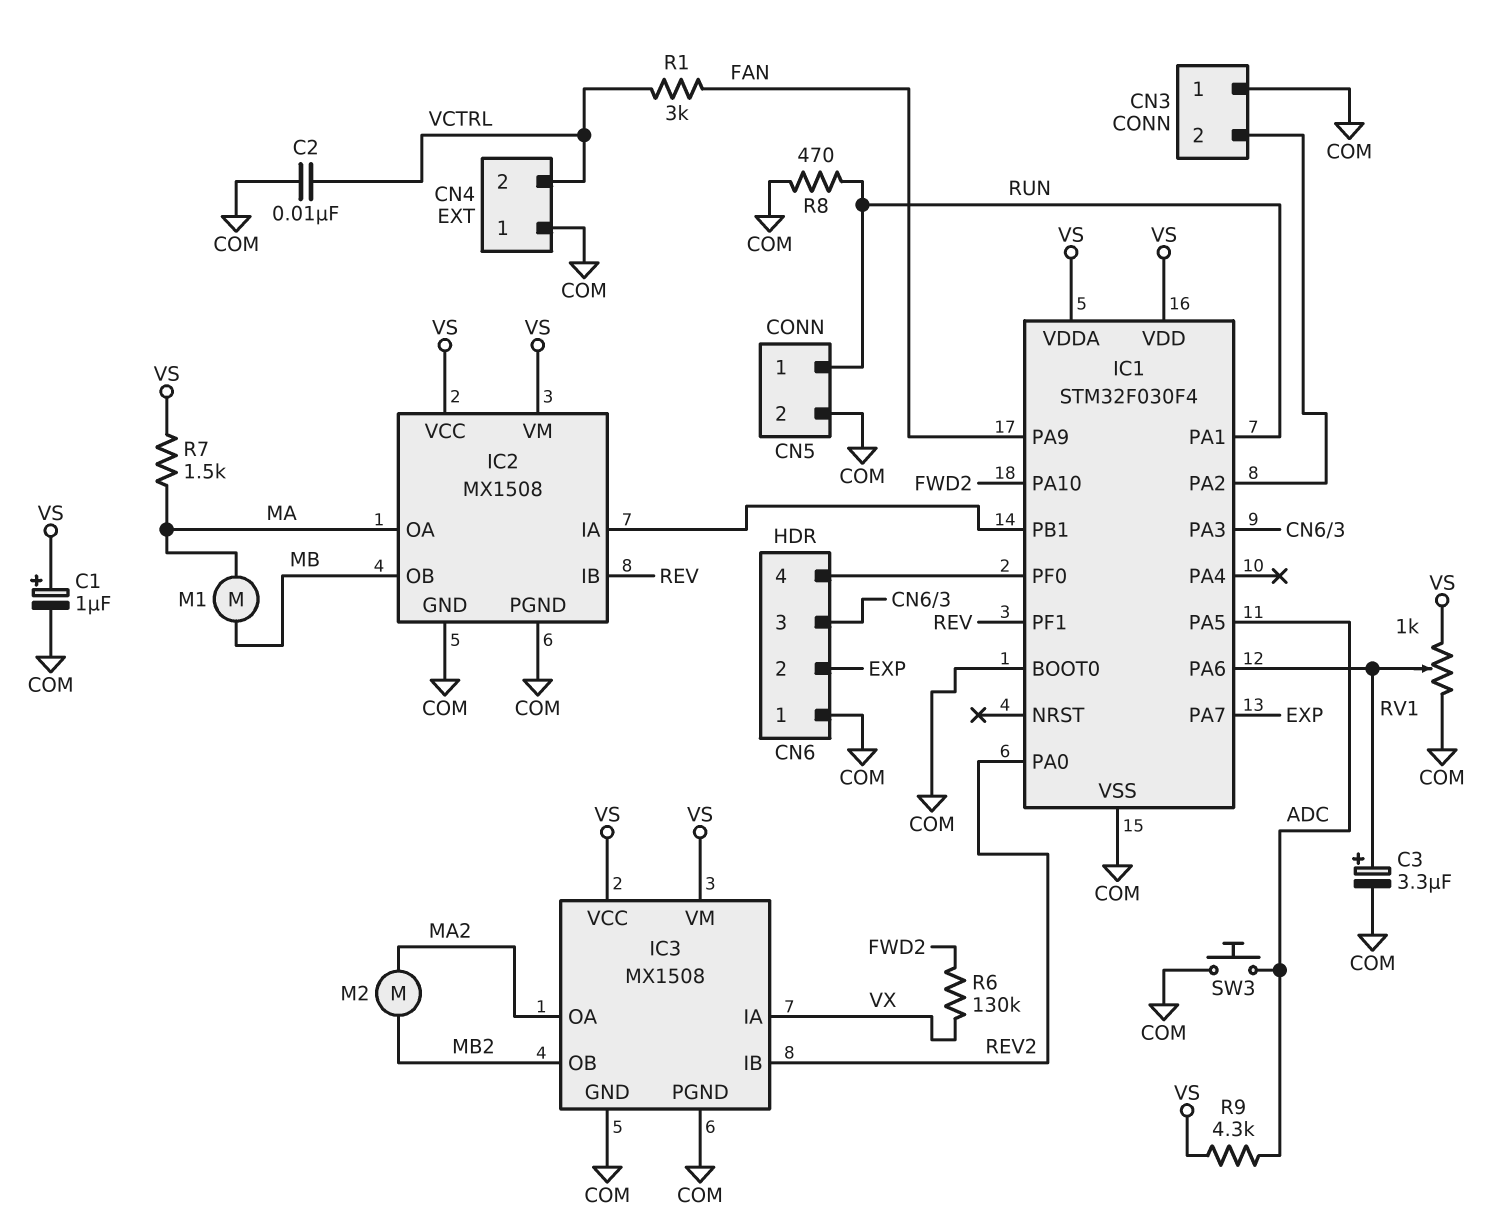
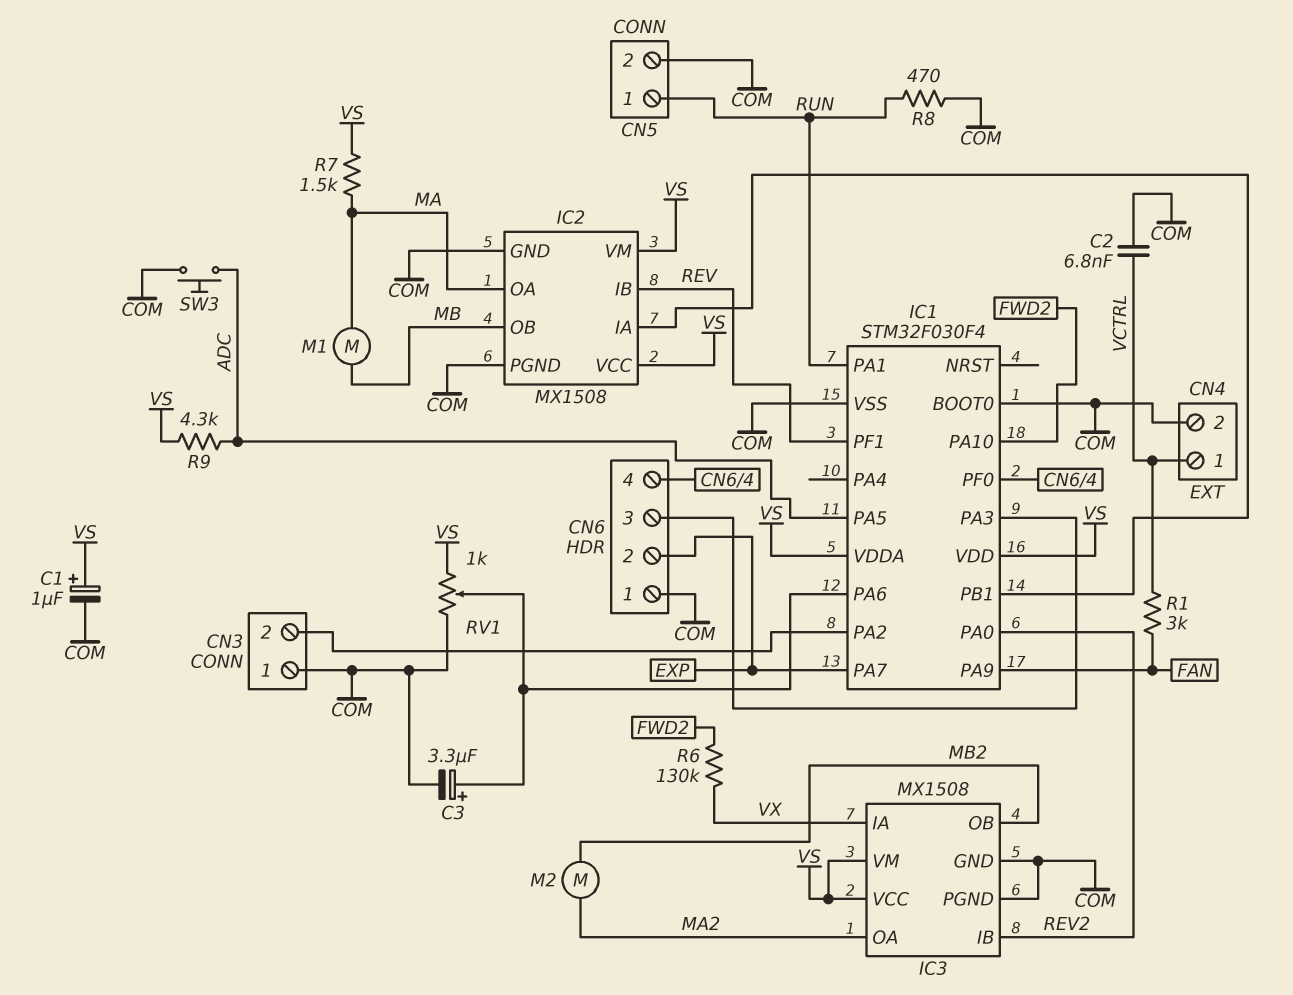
C2: 10nF (COM, VCTRL) -> 6.8nF (COM, VCTRL)
CN4 pin 1: COM -> VCTRL
CN4 pin 2: VCTRL -> COM

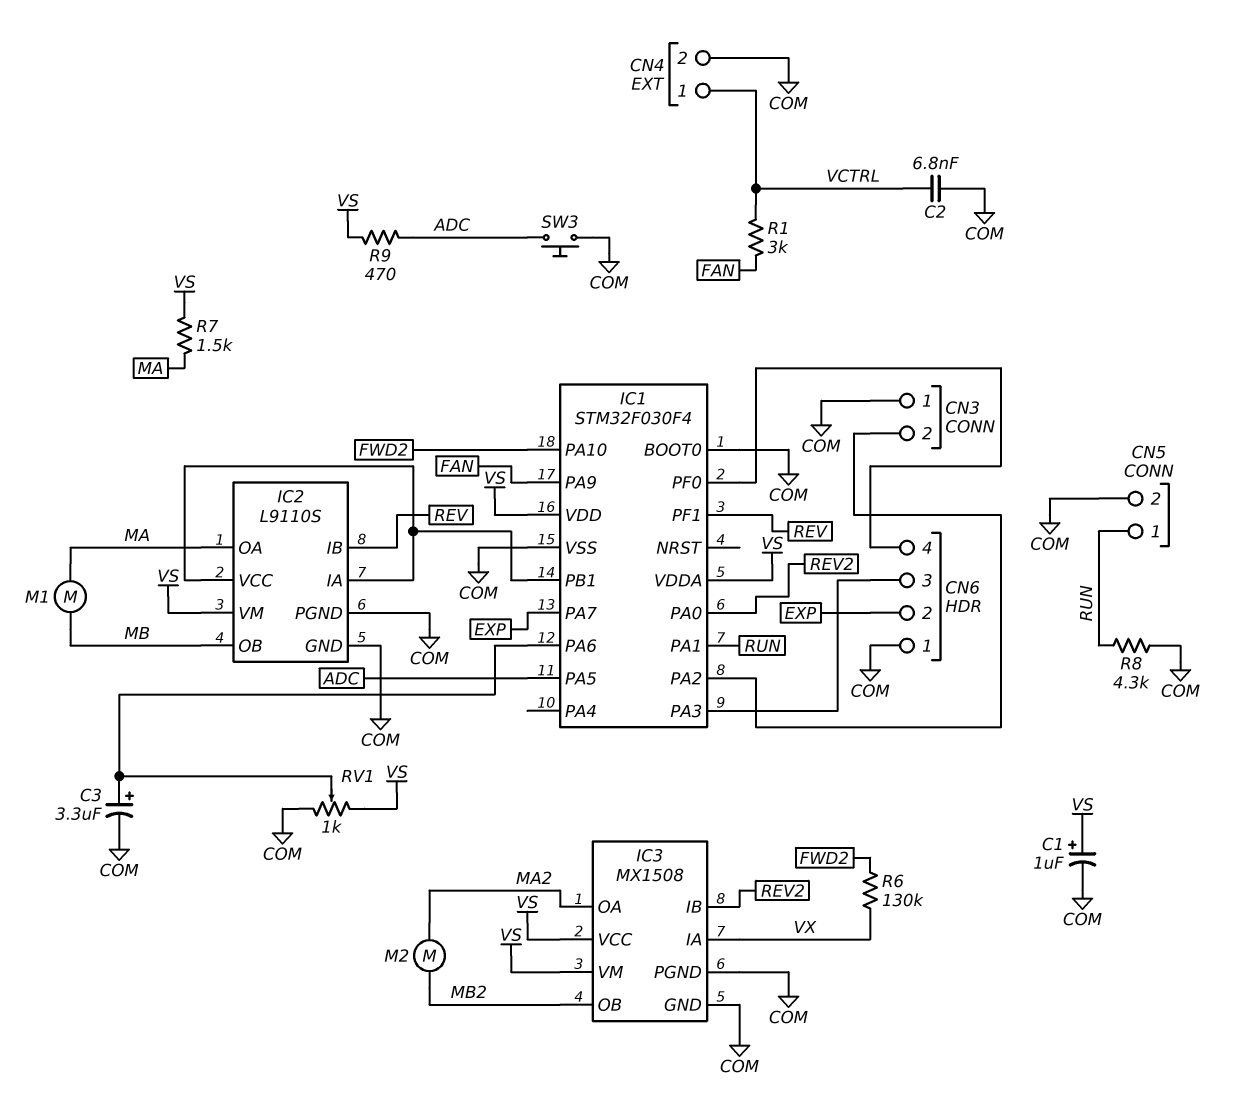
IC2: MX1508 -> L9110S
IC2 pin VCC: VS -> IC1/PB1
R8: 470 (COM, RUN) -> 4.3k (COM, RUN)
R9: 4.3k (ADC, VS) -> 470 (ADC, VS)

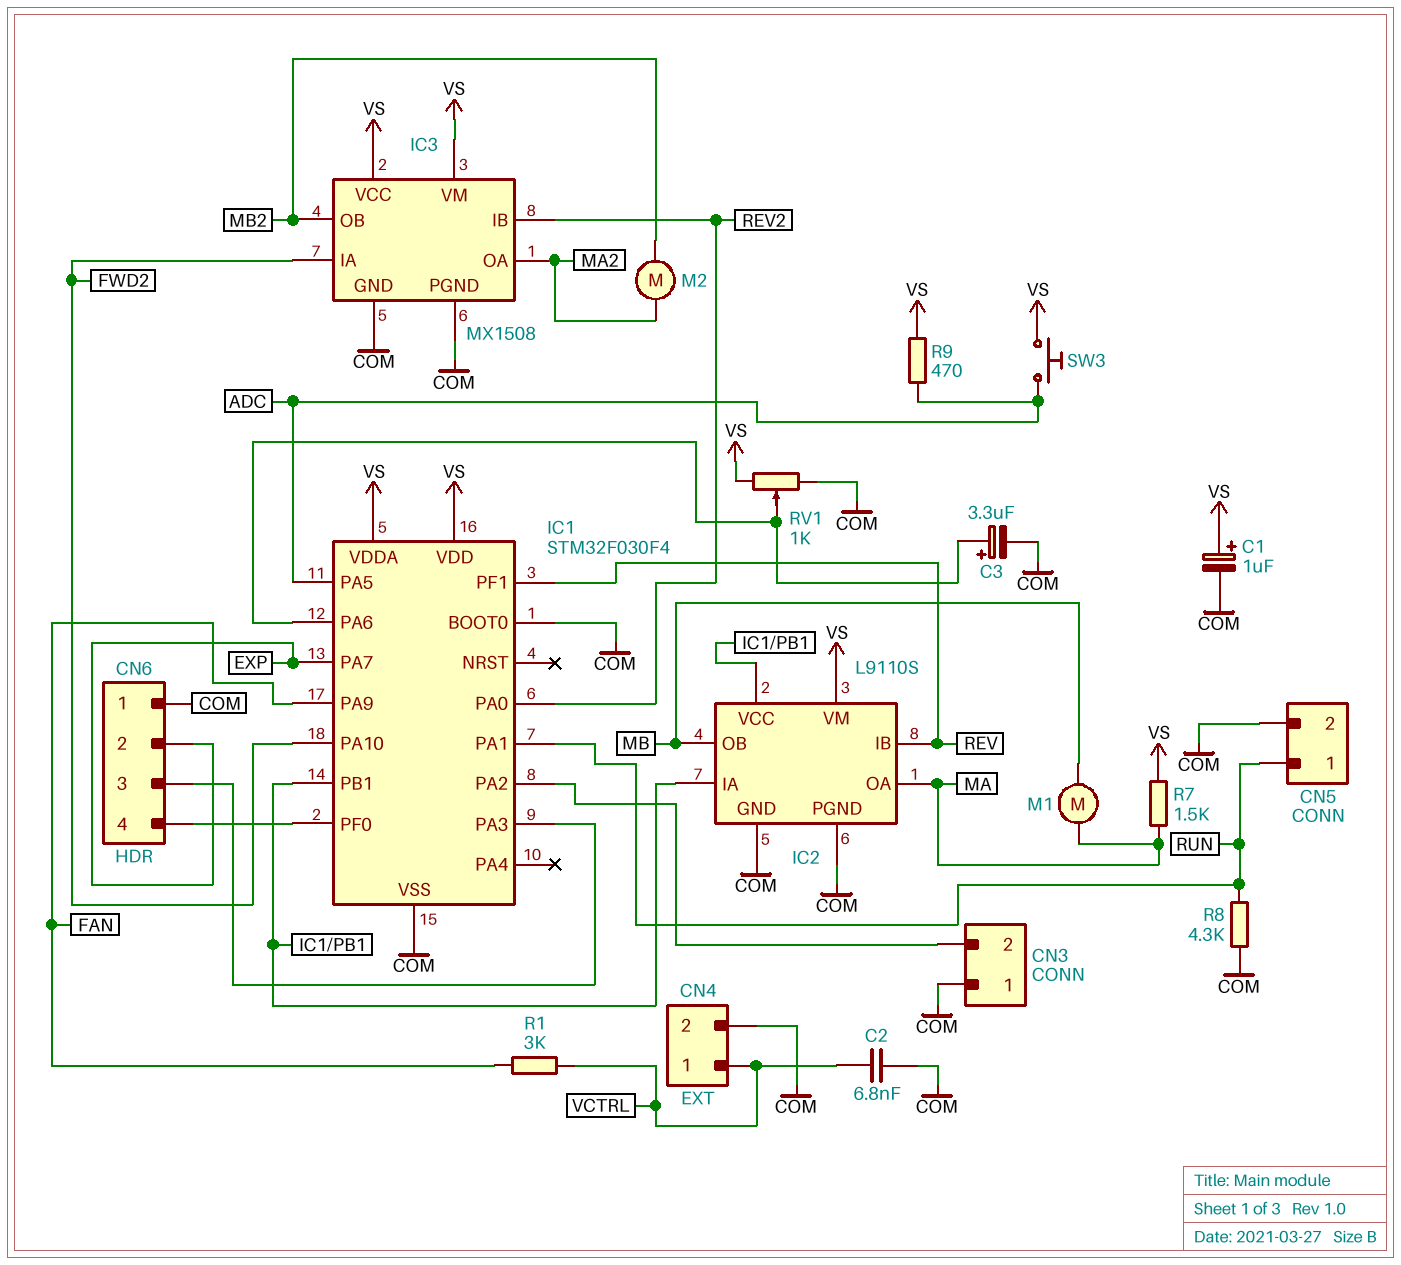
IC3 pin IA: VX -> FWD2
R6: 130k (FWD2, VX) -> none
SW3: button (ADC, COM) -> button (ADC, VS)

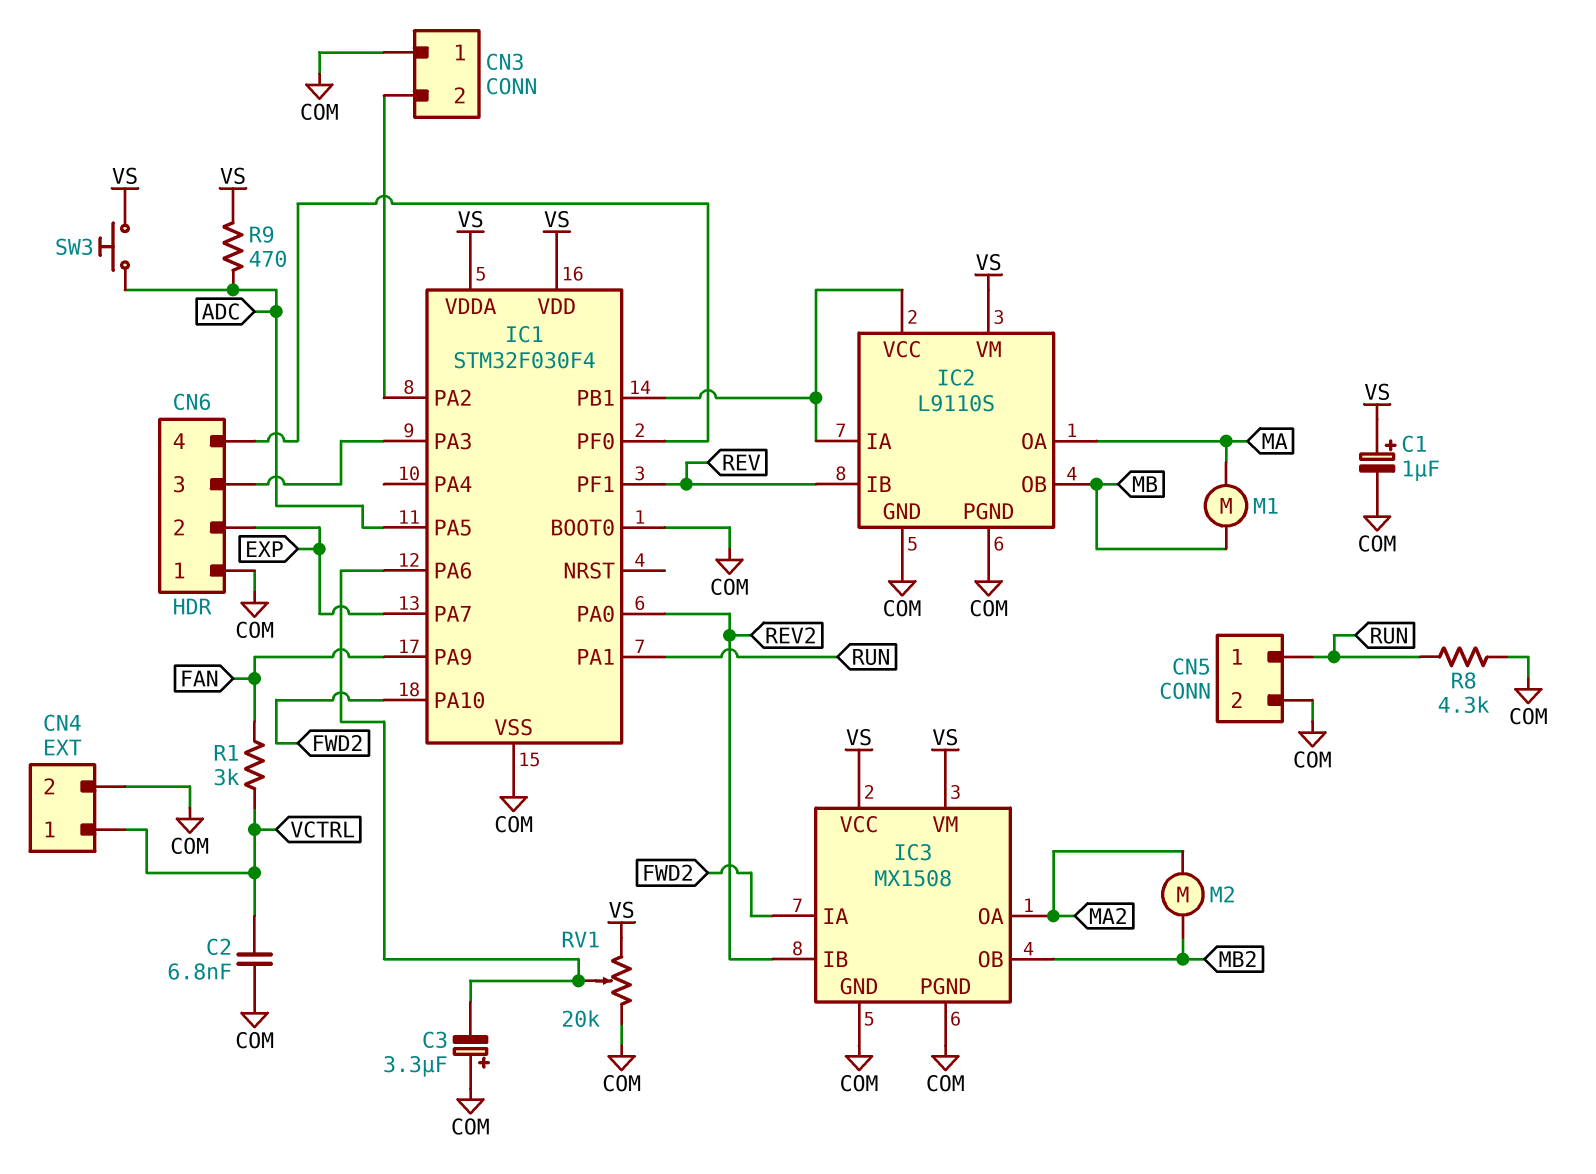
C3: 3.3uF (plus IC1/PA6, minus COM) -> 3.3uF (plus COM, minus IC1/PA6)
R7: 1.5k (MA, VS) -> none
RV1: 1k (COM, VS, wiper IC1/PA6) -> 20k (COM, VS, wiper IC1/PA6)

